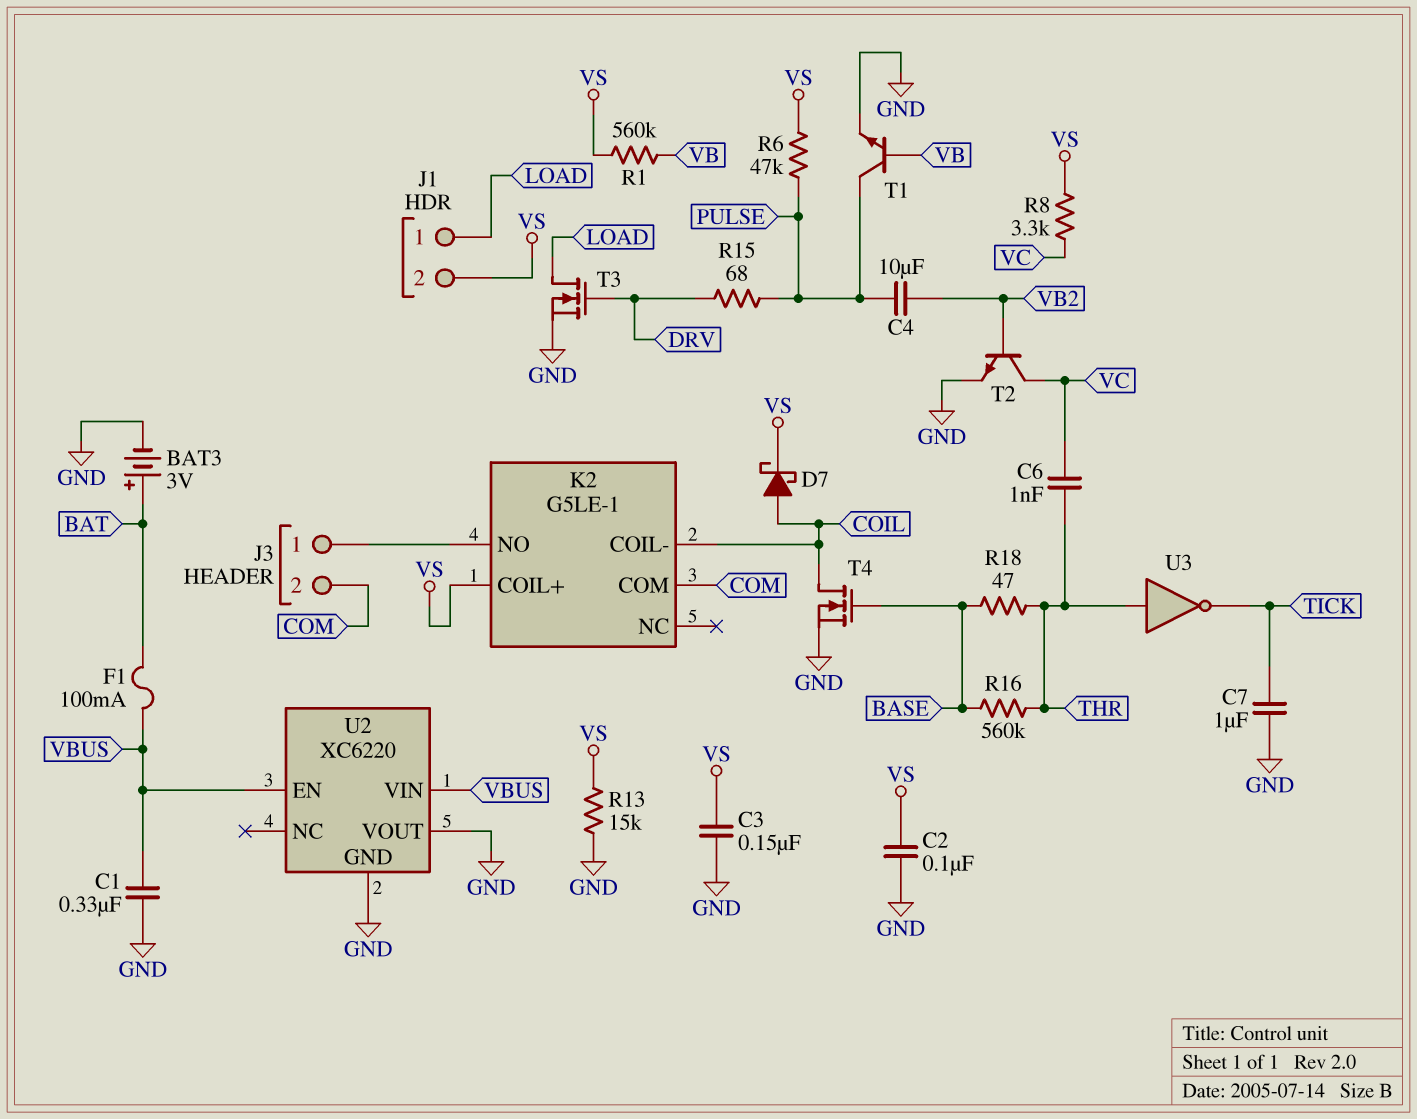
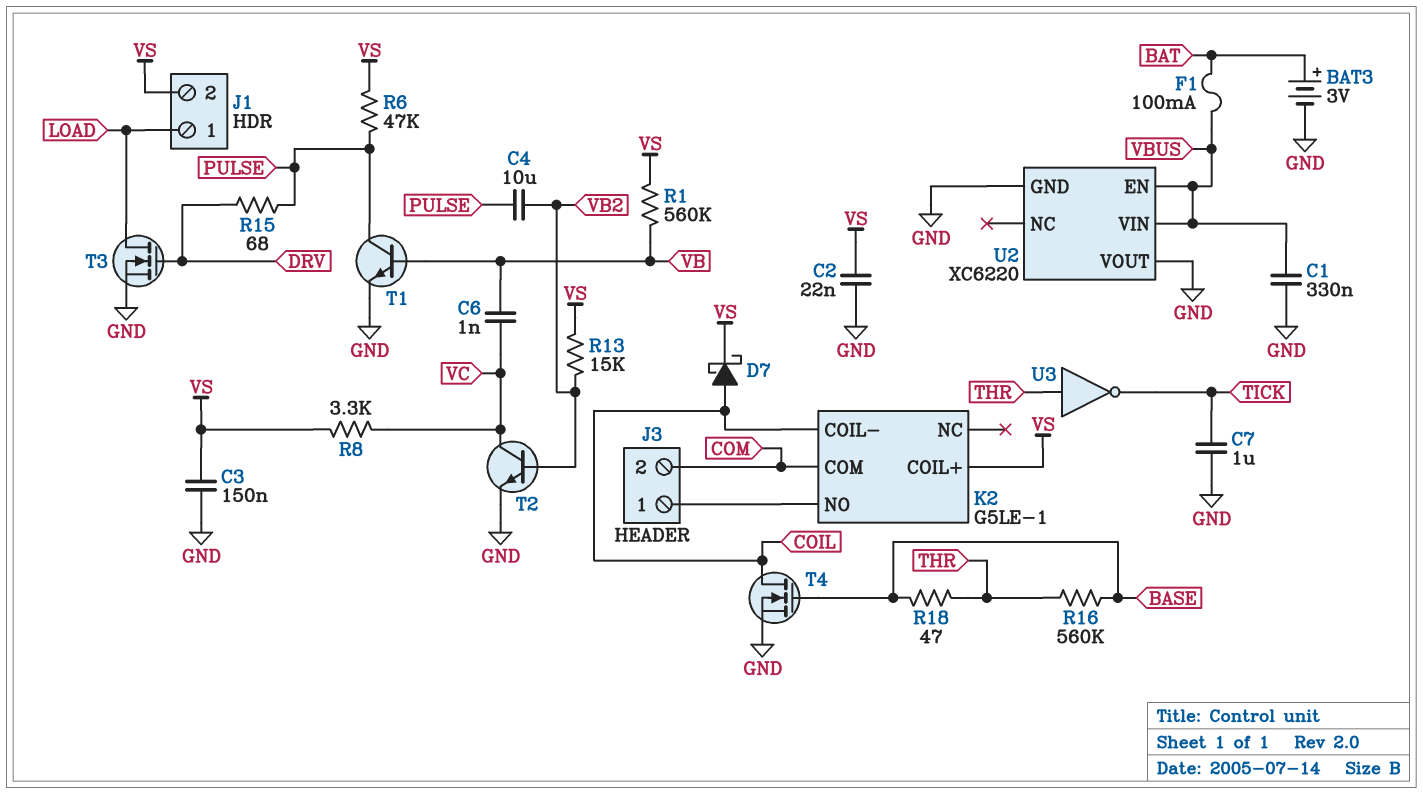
C2: 100nF (GND, VS) -> 22nF (GND, VS)
C6: 1nF (THR, VC) -> 1nF (VB, VC)
R13: 15k (GND, VS) -> 15k (VB2, VS)

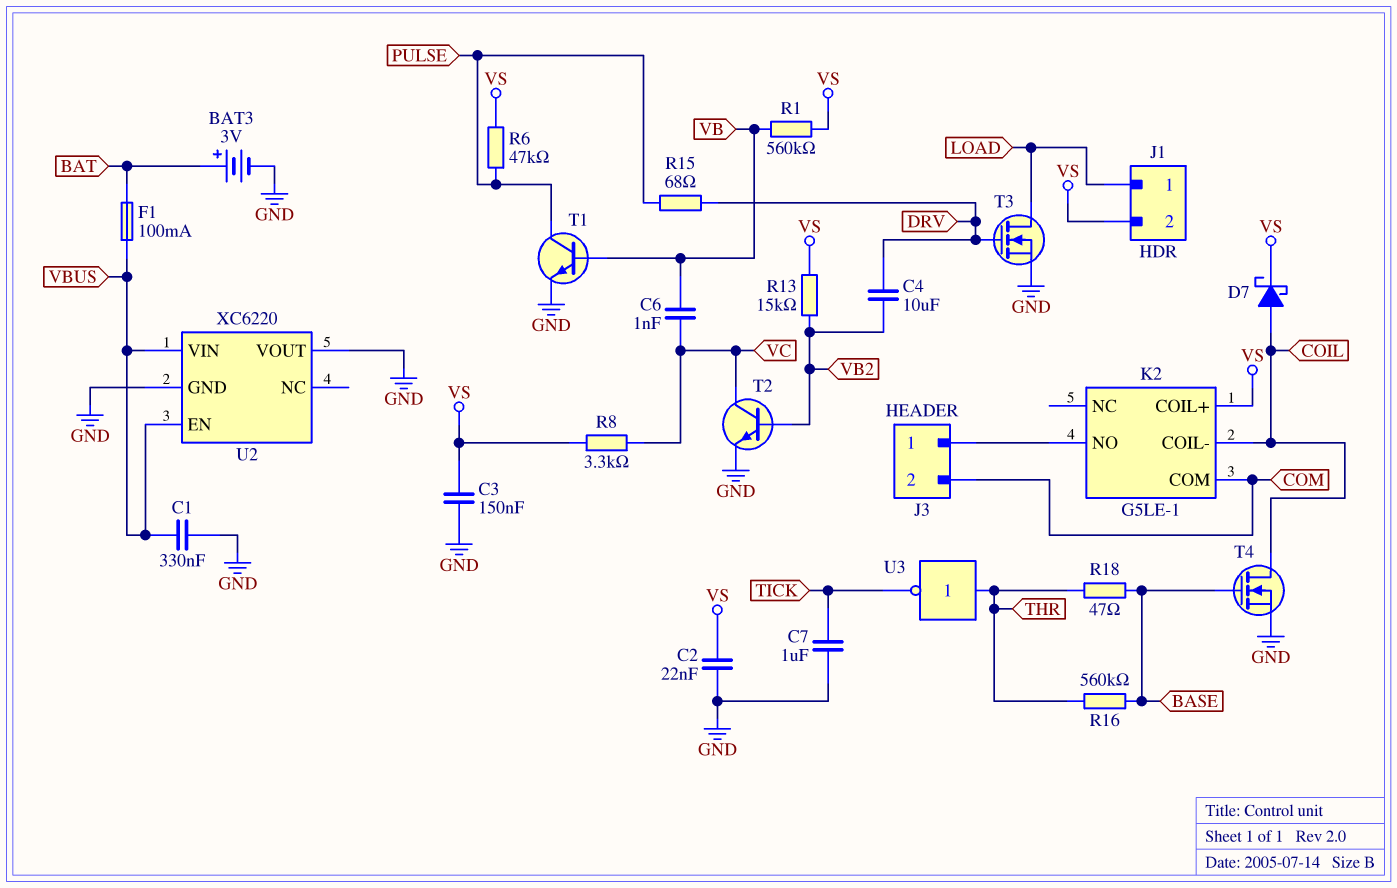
C4: 10uF (PULSE, VB2) -> 10uF (DRV, VB2)

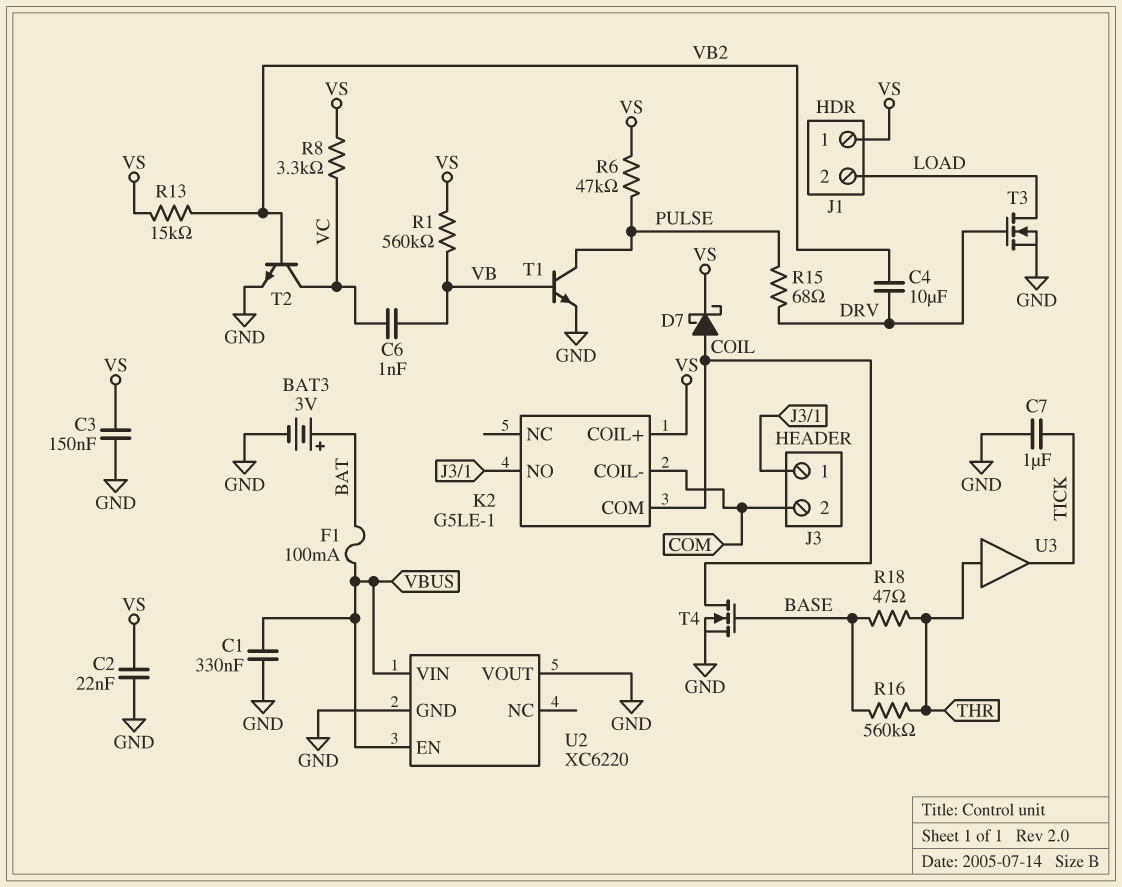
J1 pin 1: LOAD -> VS
J1 pin 2: VS -> LOAD
K2 pin COIL-: COIL -> COM
K2 pin COM: COM -> COIL
U3: NOT (in THR, out TICK) -> buffer (in THR, out TICK)

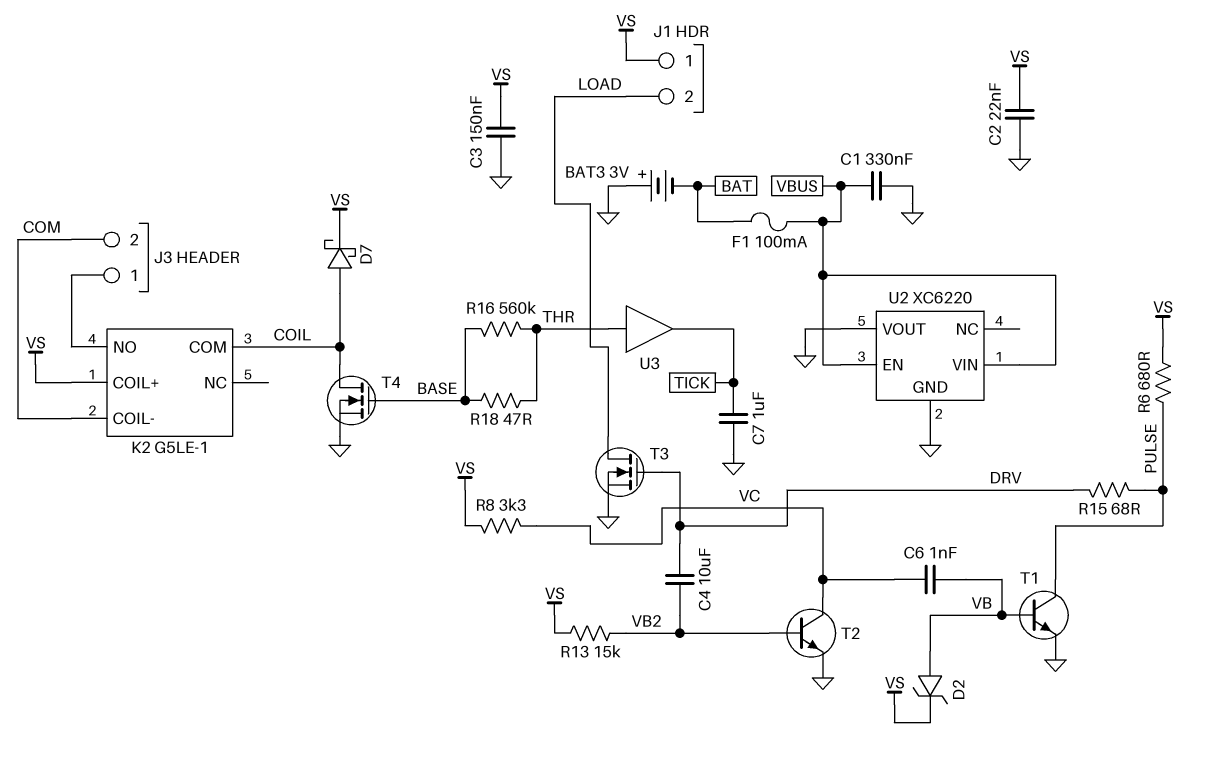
BAT3: 3V (plus BAT, minus GND) -> 3V (plus GND, minus BAT)
D2: none -> zener (A VB, K VS)
R1: 560k (VB, VS) -> none
R6: 47k (PULSE, VS) -> 680 (PULSE, VS)

